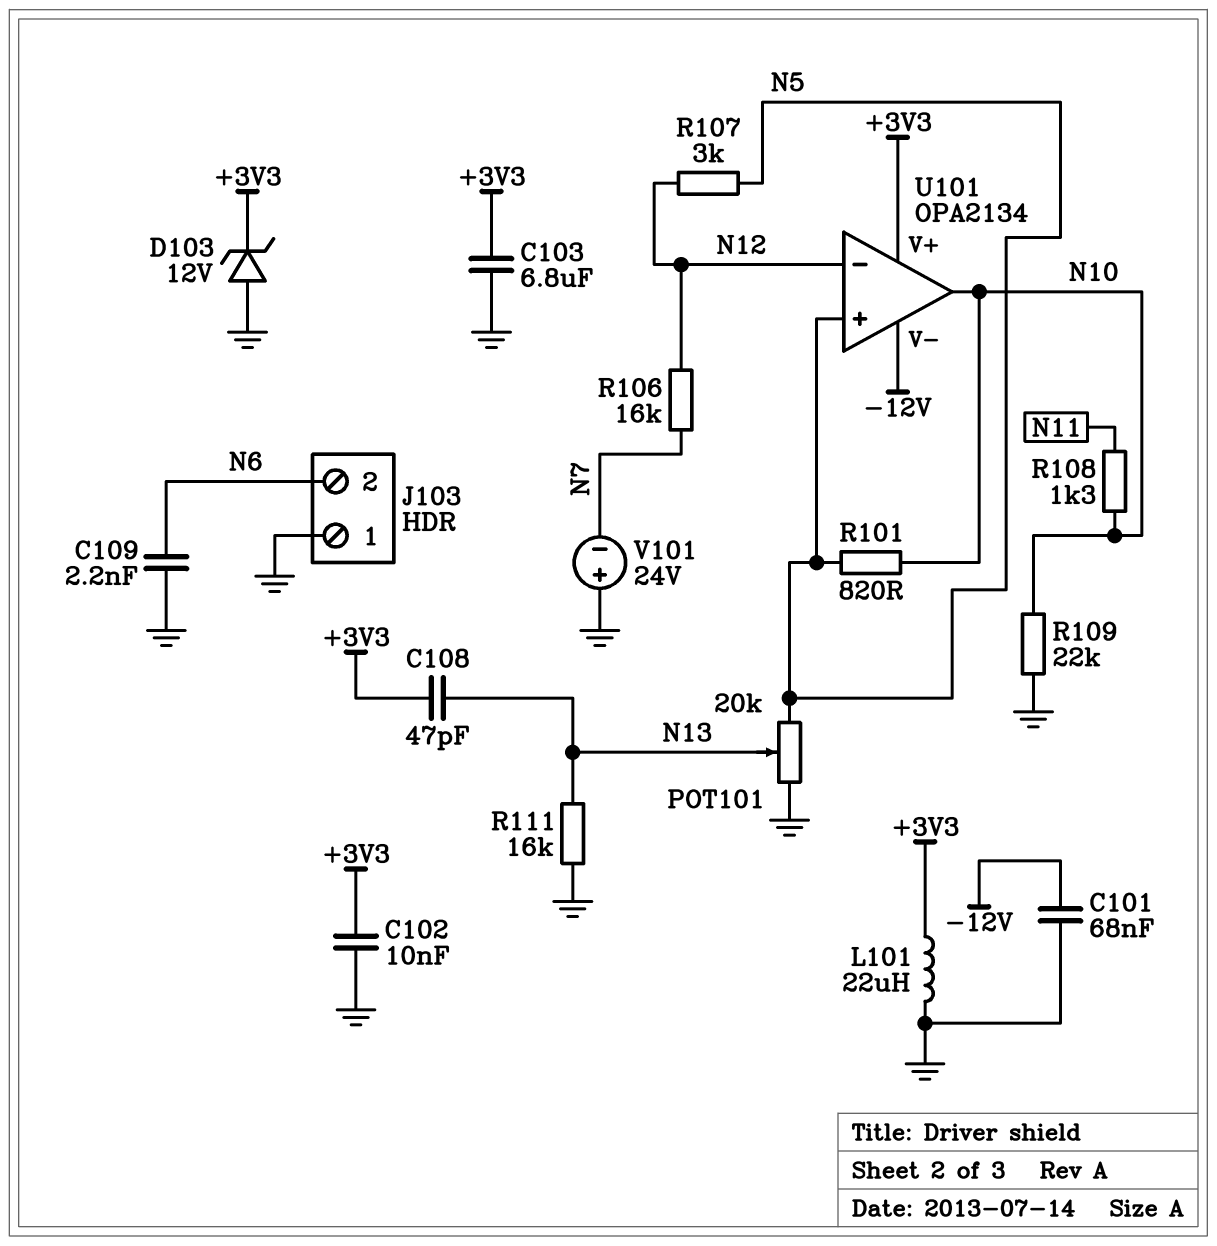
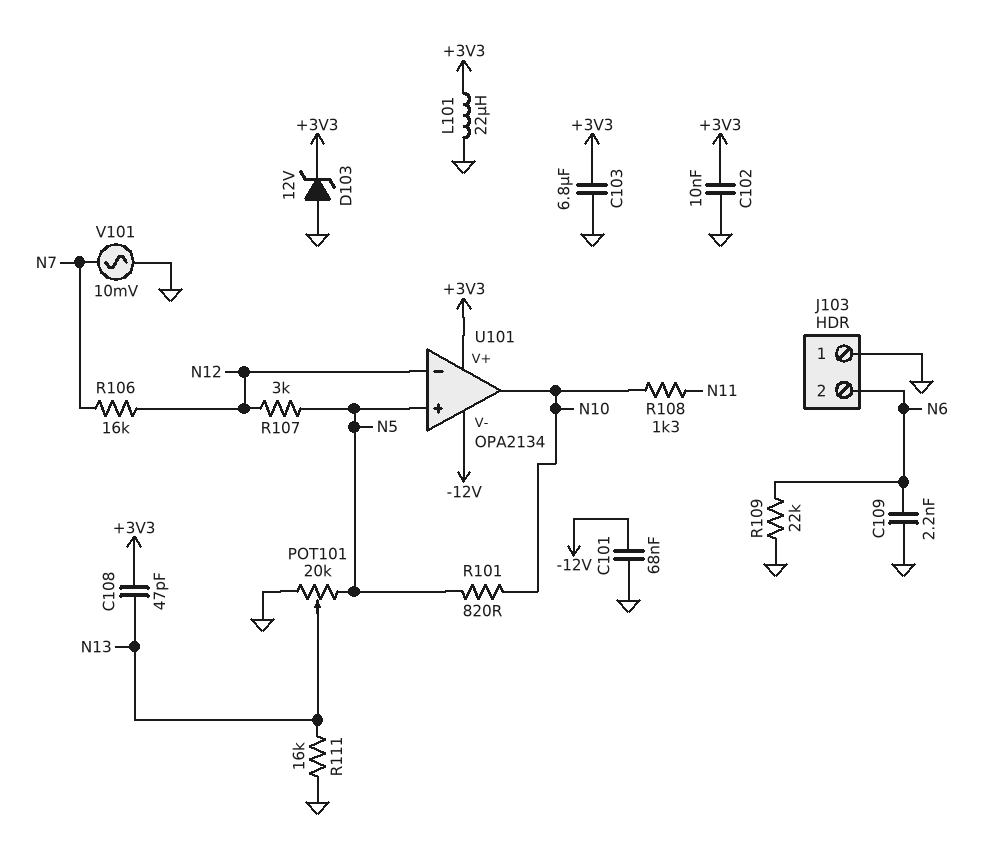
R109: 22k (GND, N10) -> 22k (GND, N6)
V101: 24V (plus GND, minus N7) -> AC 10mV (GND, N7)

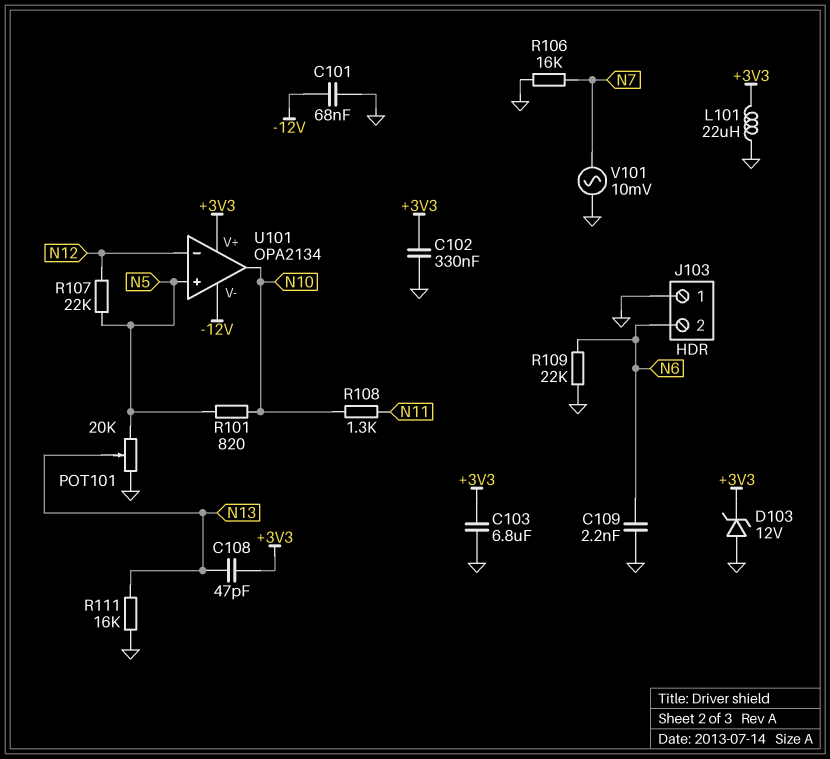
C102: 10nF (+3V3, GND) -> 330nF (+3V3, GND)
R106: 16k (N7, N12) -> 16k (GND, N7)
R107: 3k (N5, N12) -> 22k (N5, N12)

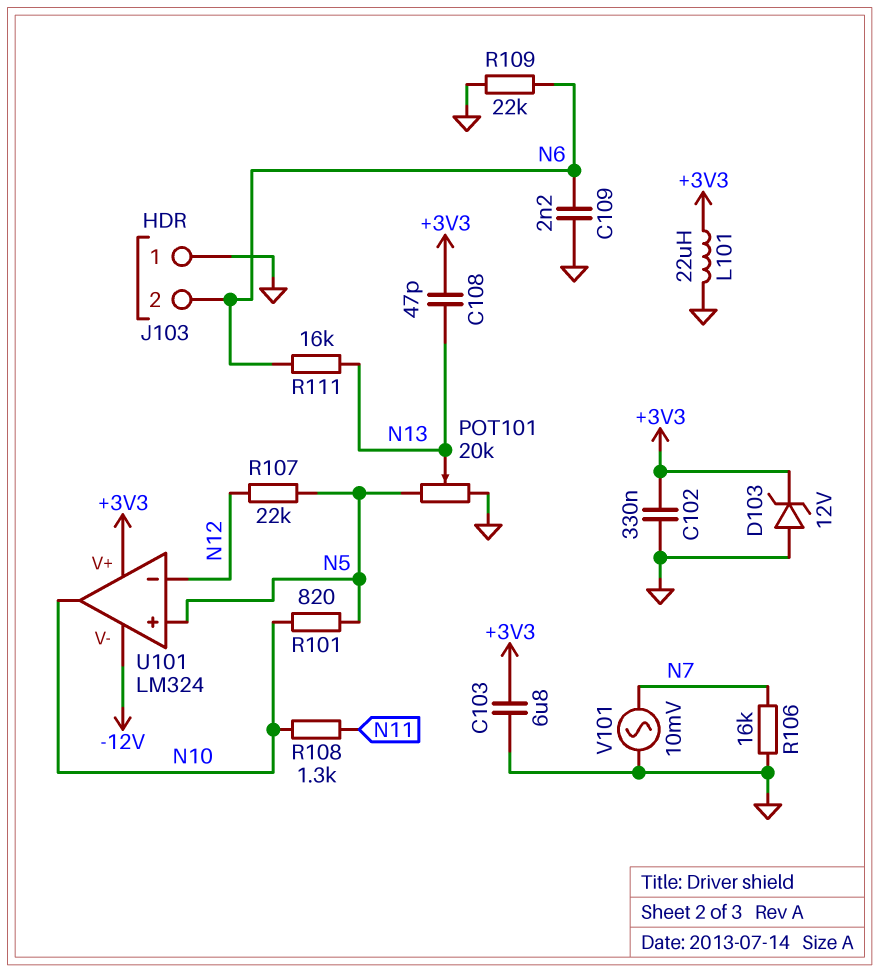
C101: 68nF (-12V, GND) -> none
R111: 16k (GND, N13) -> 16k (N6, N13)
U101: OPA2134 -> LM324

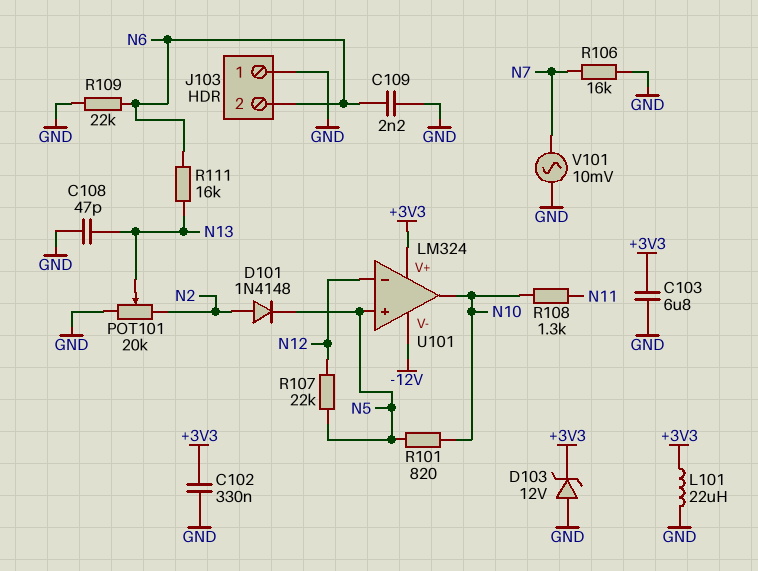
C108: 47pF (+3V3, N13) -> 47pF (GND, N13)
D101: none -> diode 1N4148 (A N2, K N5)
POT101: 20k (GND, N5, wiper N13) -> 20k (GND, N2, wiper N13)

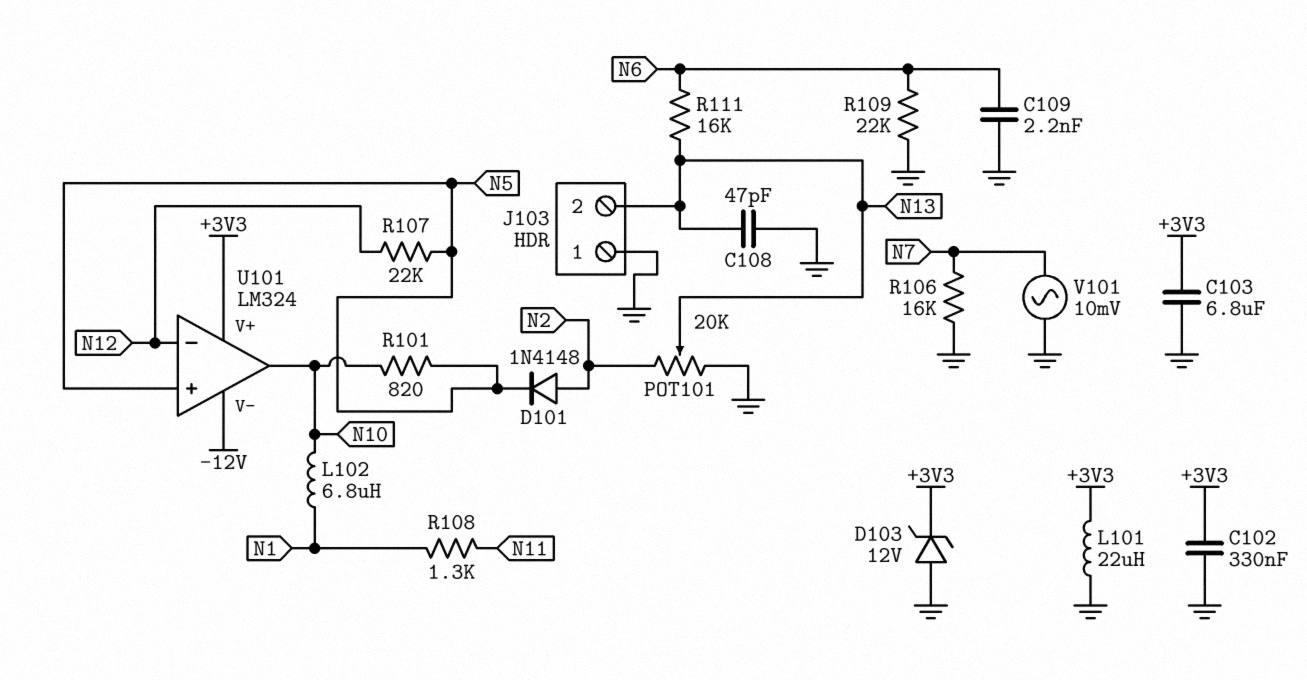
J103 pin 2: N6 -> N13
L102: none -> 6.8uH (N1, N10)
R108: 1.3k (N10, N11) -> 1.3k (N1, N11)

